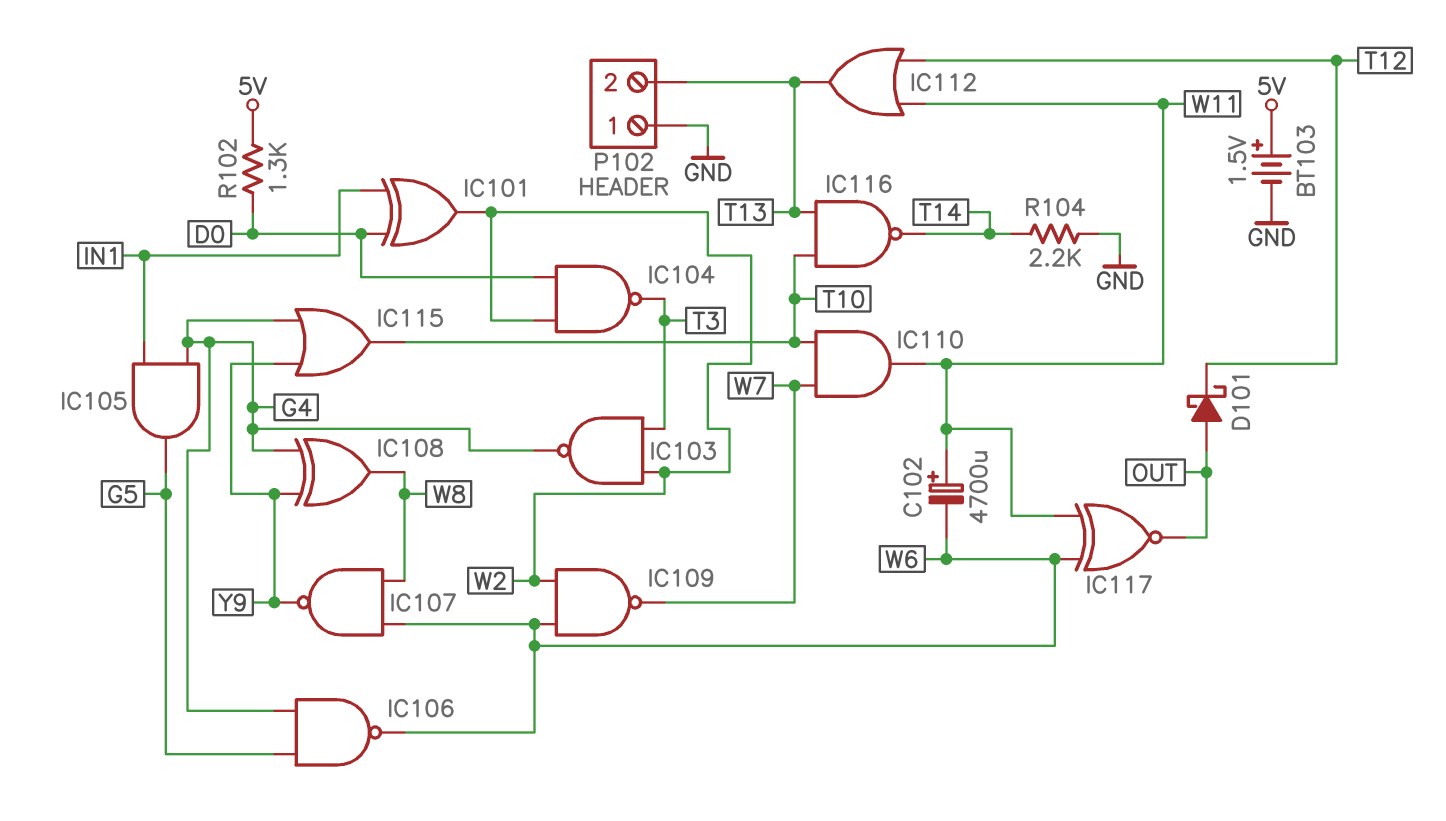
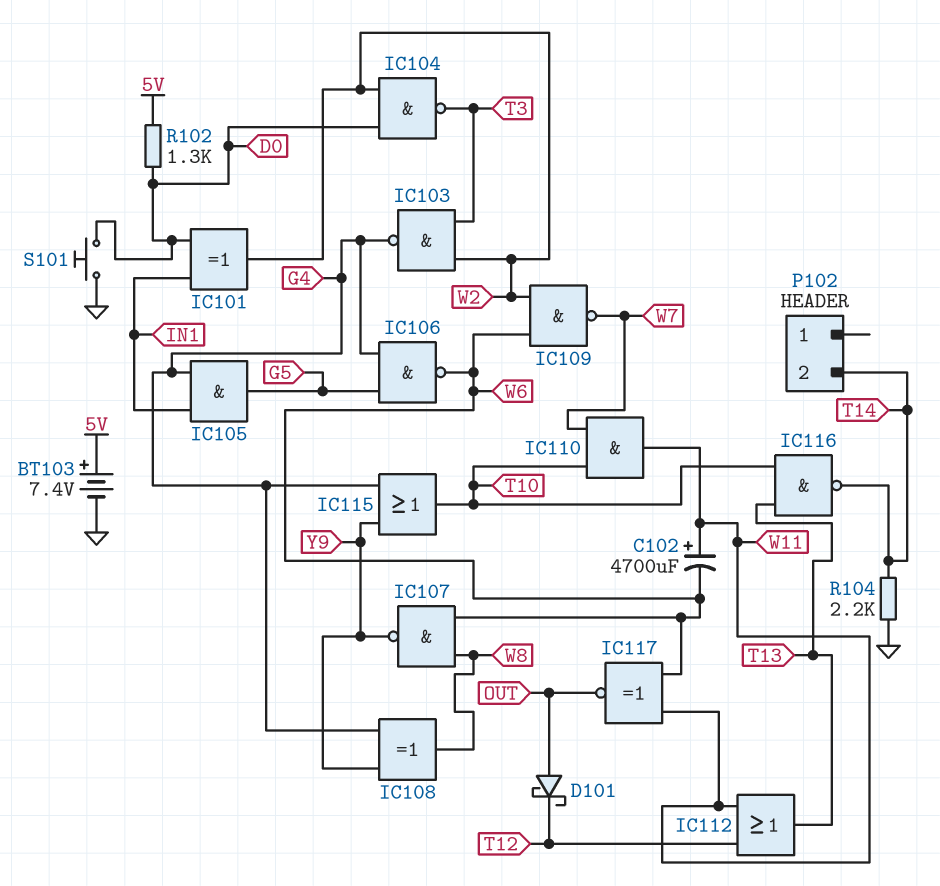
BT103: 1.5V (plus 5V, minus GND) -> 7.4V (plus 5V, minus GND)
P102 pin 1: GND -> none
P102 pin 2: T13 -> T14
S101: none -> button (D0, GND)

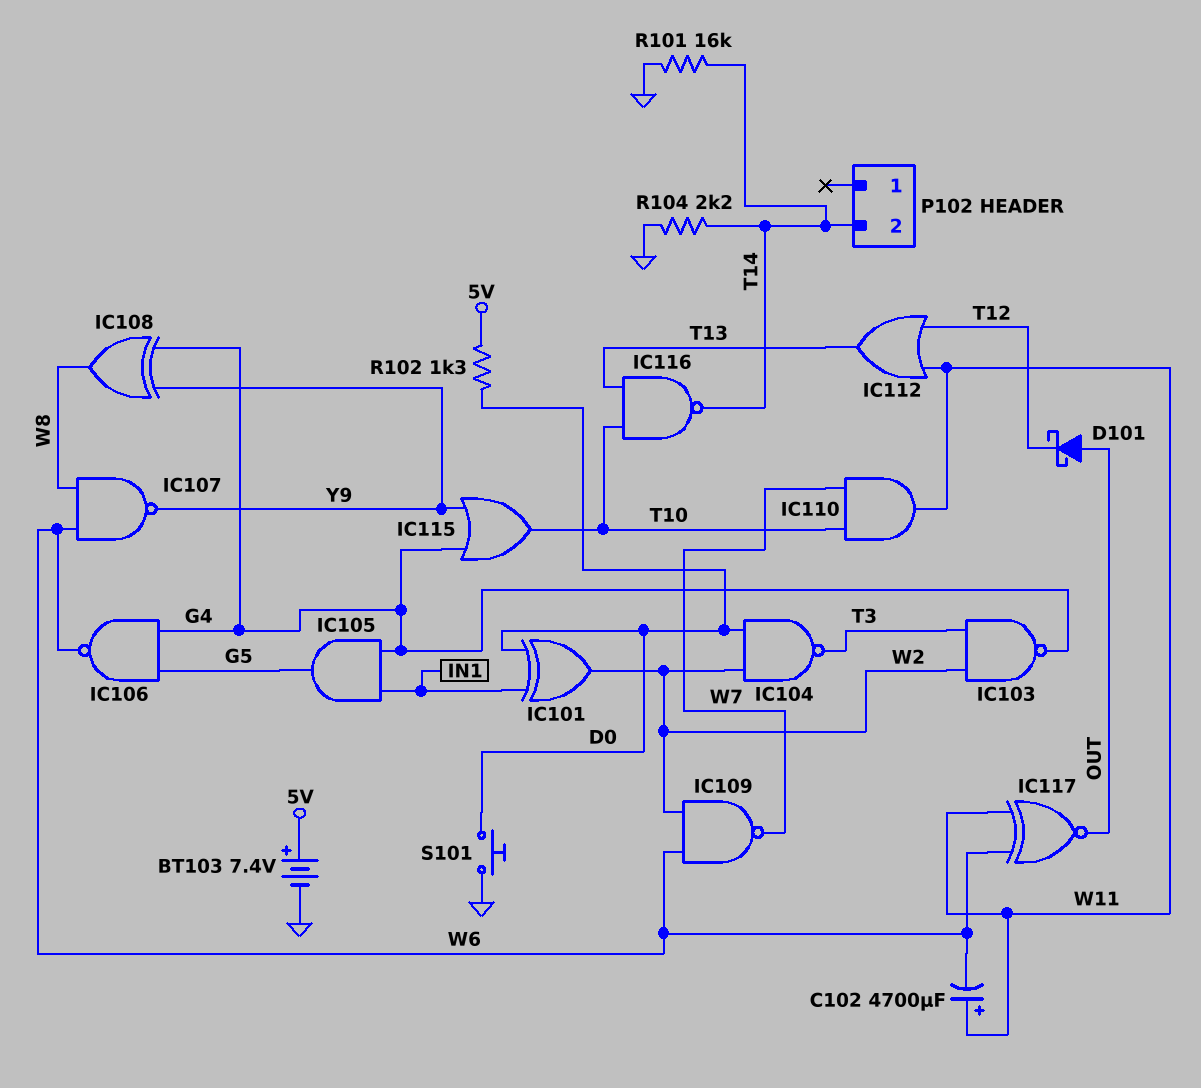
R101: none -> 16k (GND, T14)

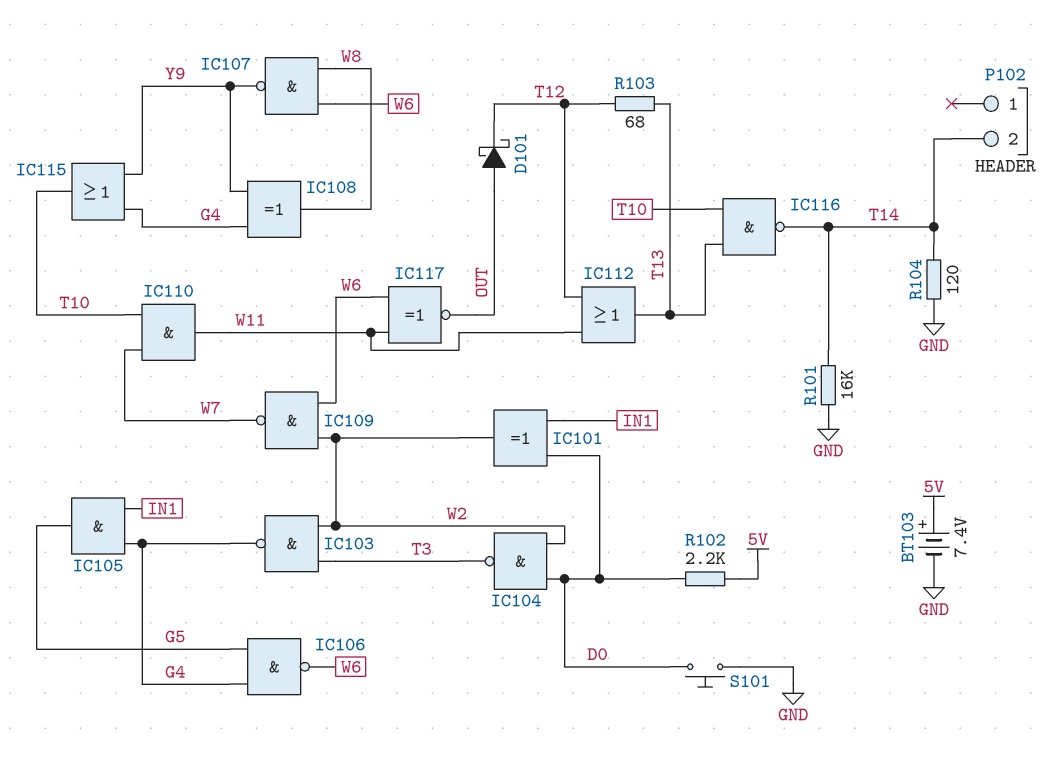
C102: 4700uF (plus W11, minus W6) -> none
R102: 1.3k (5V, D0) -> 2.2k (5V, D0)
R103: none -> 68 (T12, T13)
R104: 2.2k (GND, T14) -> 120 (GND, T14)

